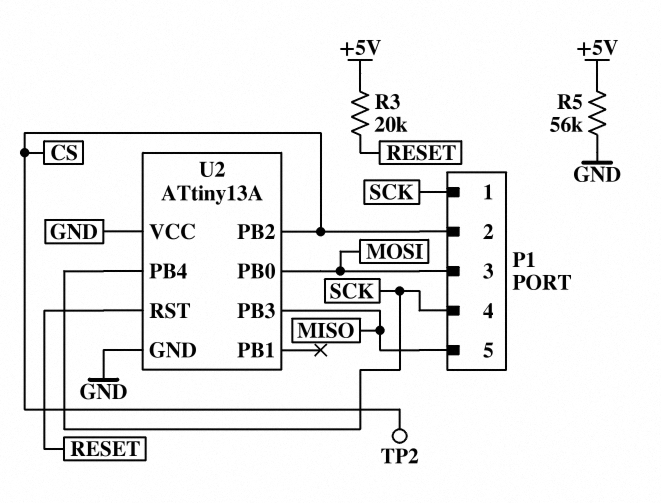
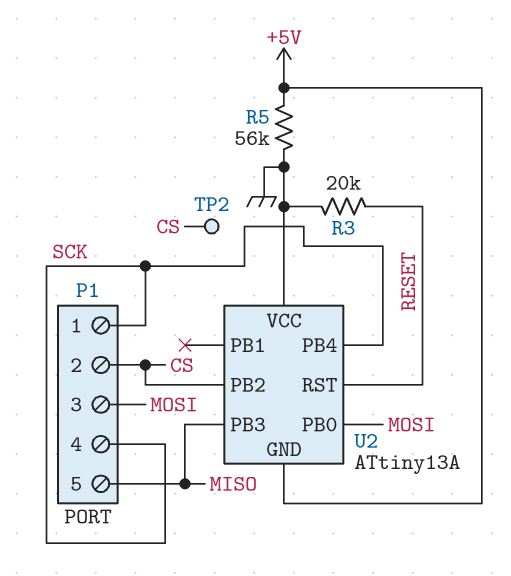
R3: 20k (+5V, RESET) -> 20k (GND, RESET)
U2 pin GND: GND -> +5V

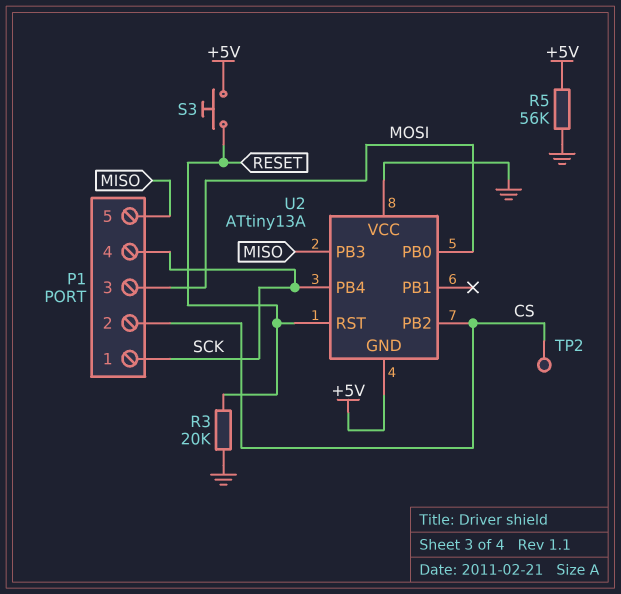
S3: none -> button (+5V, RESET)

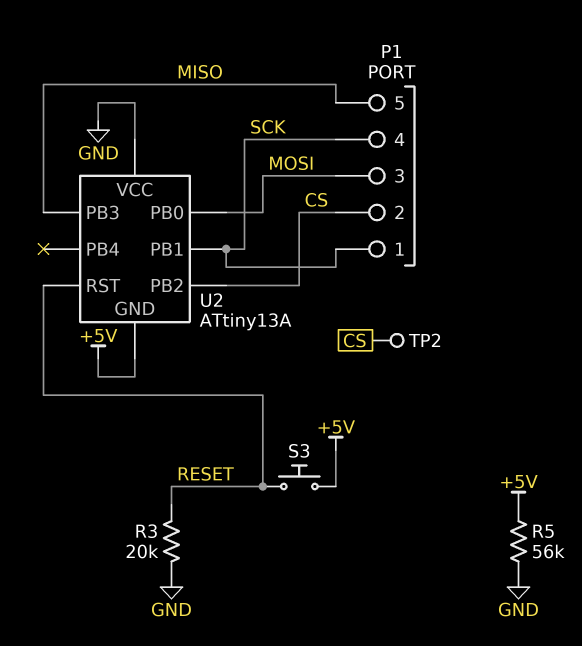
U2 pin PB1: none -> SCK
U2 pin PB4: SCK -> none

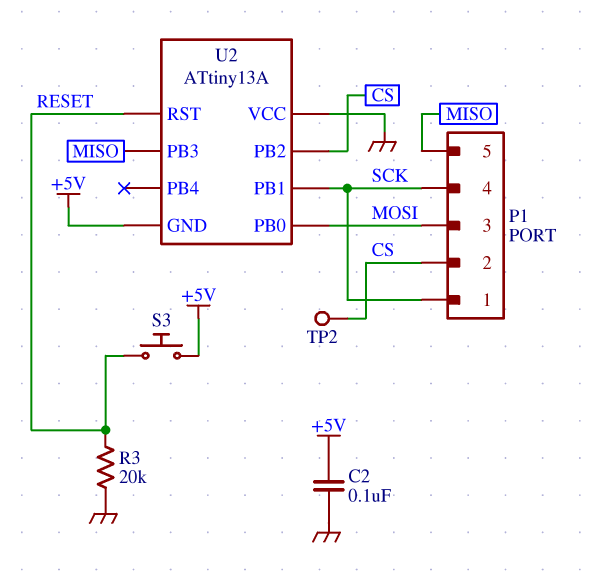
C2: none -> 100nF (+5V, GND)
R5: 56k (+5V, GND) -> none

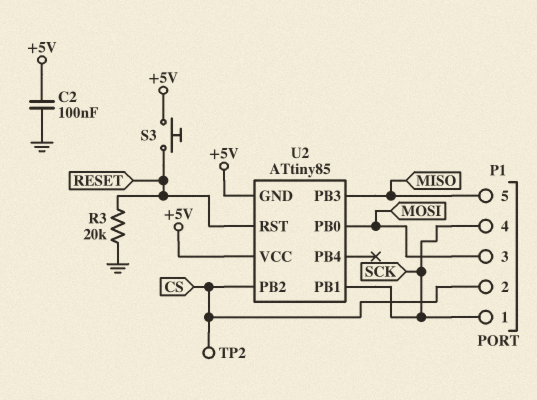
U2: ATtiny13A -> ATtiny85
U2 pin VCC: GND -> +5V

